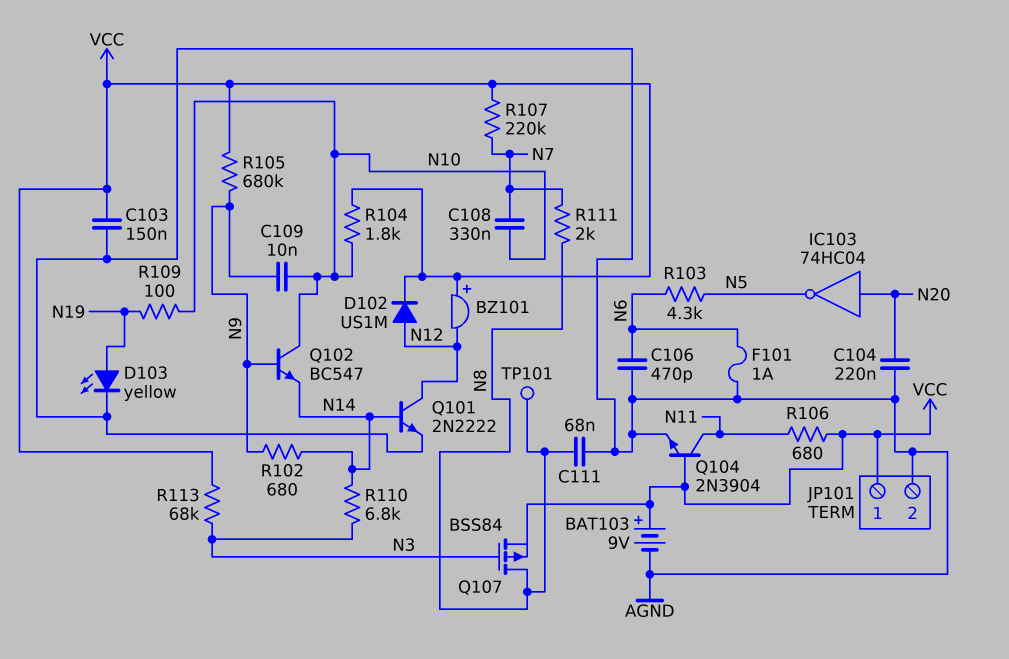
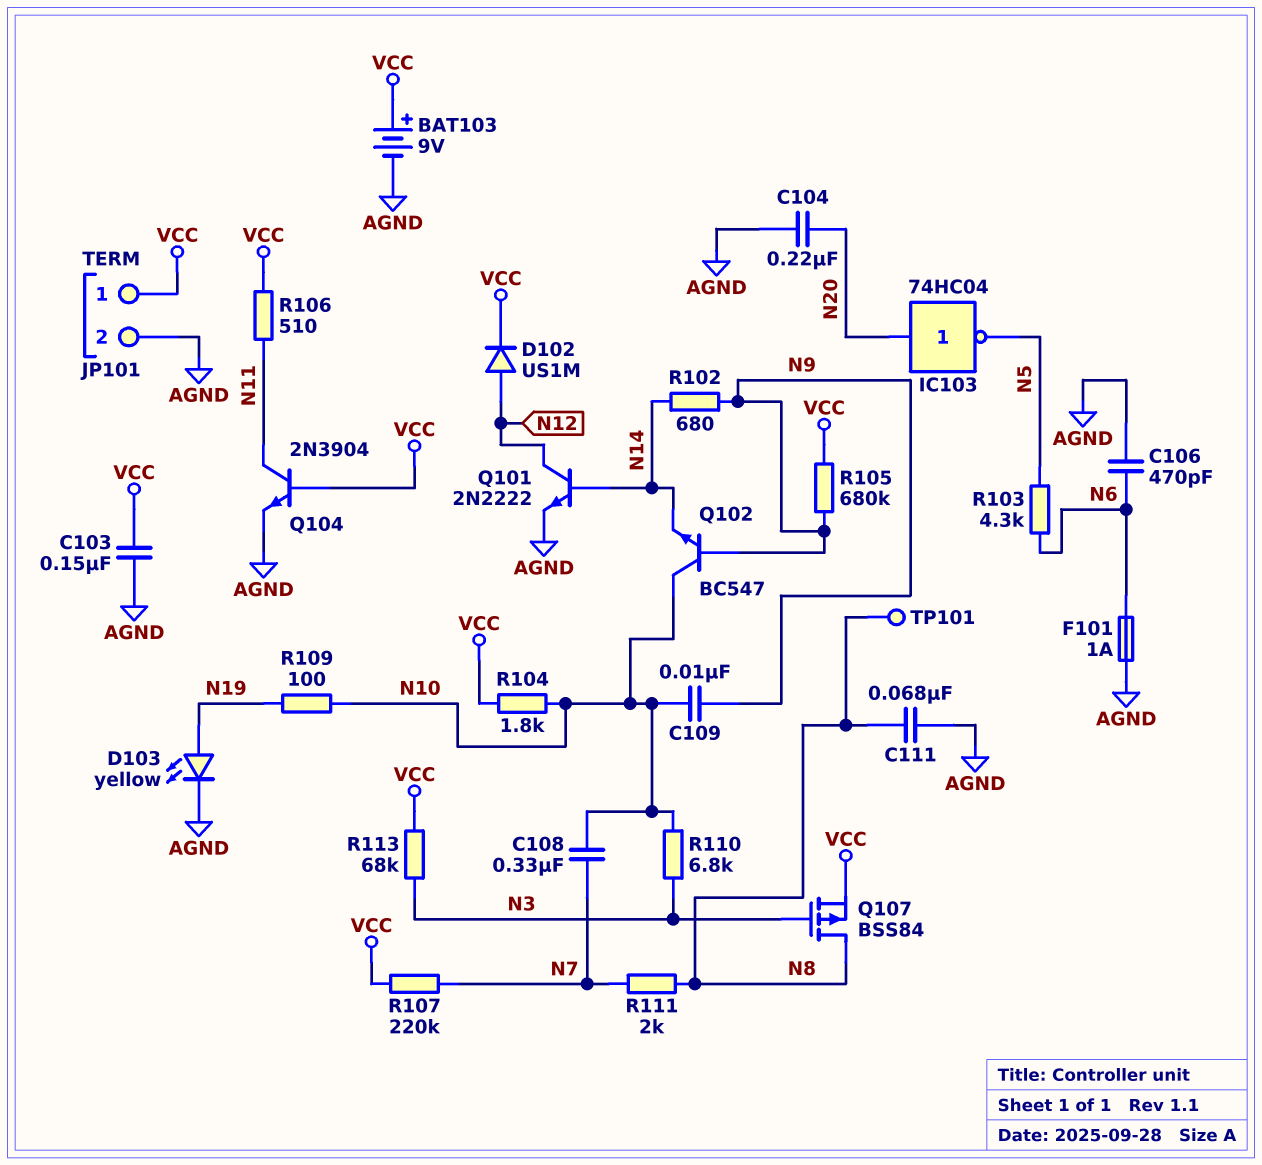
BZ101: buzzer (plus VCC, minus N12) -> none
R106: 680 (N11, VCC) -> 510 (N11, VCC)
R110: 6.8k (N3, N14) -> 6.8k (N3, N10)

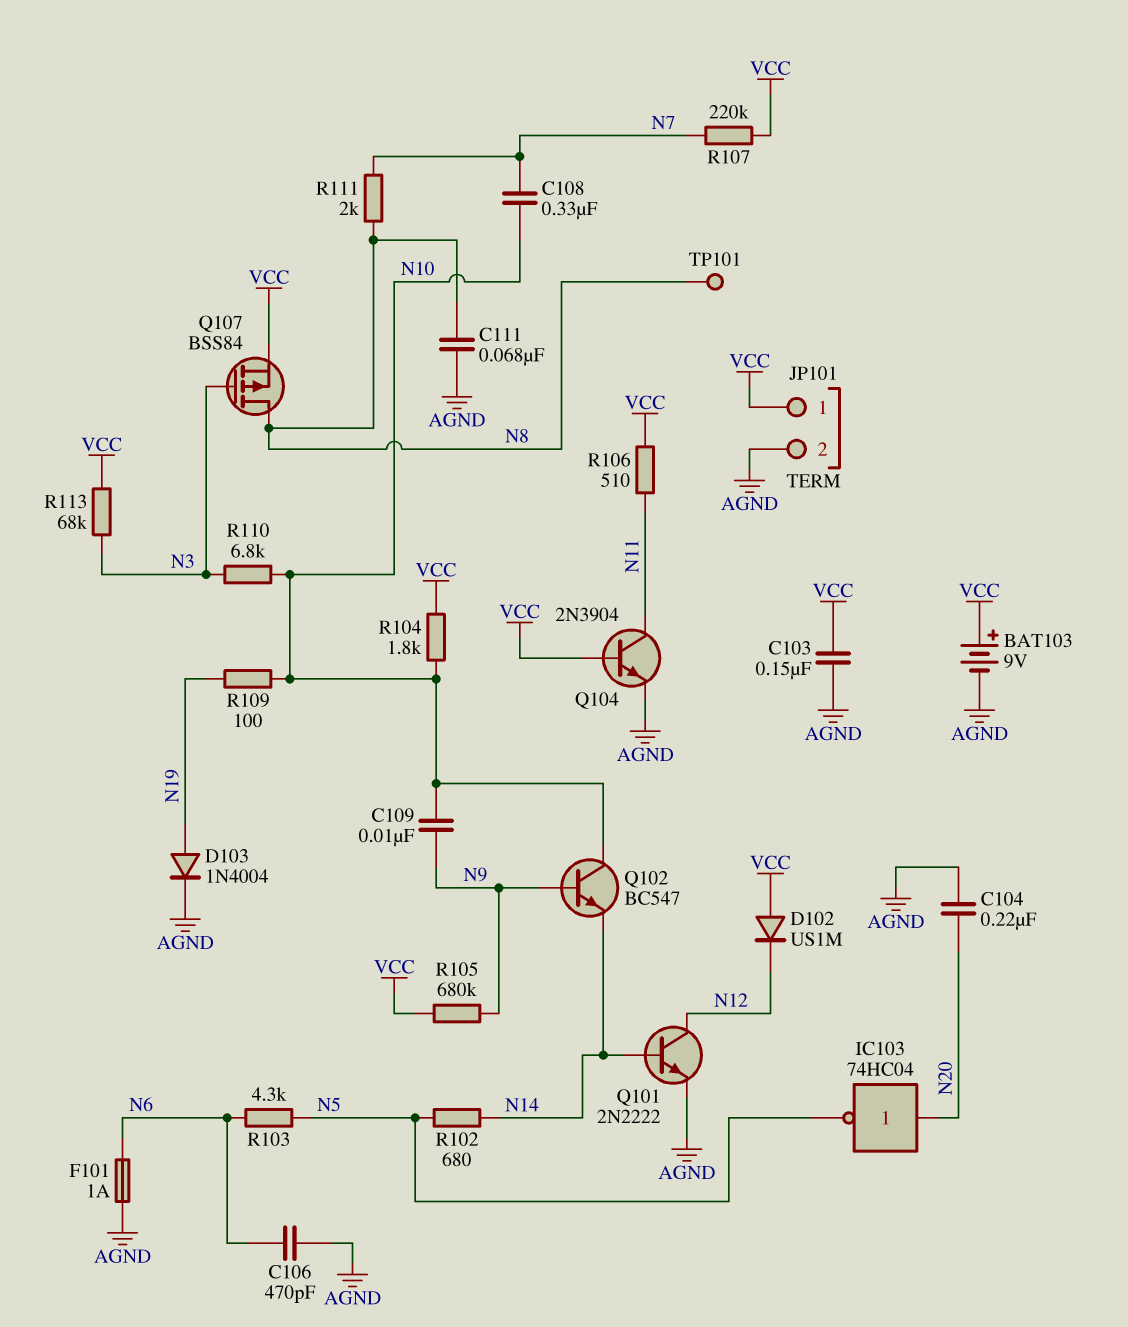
D102: diode US1M (A N12, K VCC) -> diode US1M (A VCC, K N12)
D103: LED yellow (A N19, K AGND) -> diode 1N4004 (A N19, K AGND)
R102: 680 (N9, N14) -> 680 (N5, N14)

